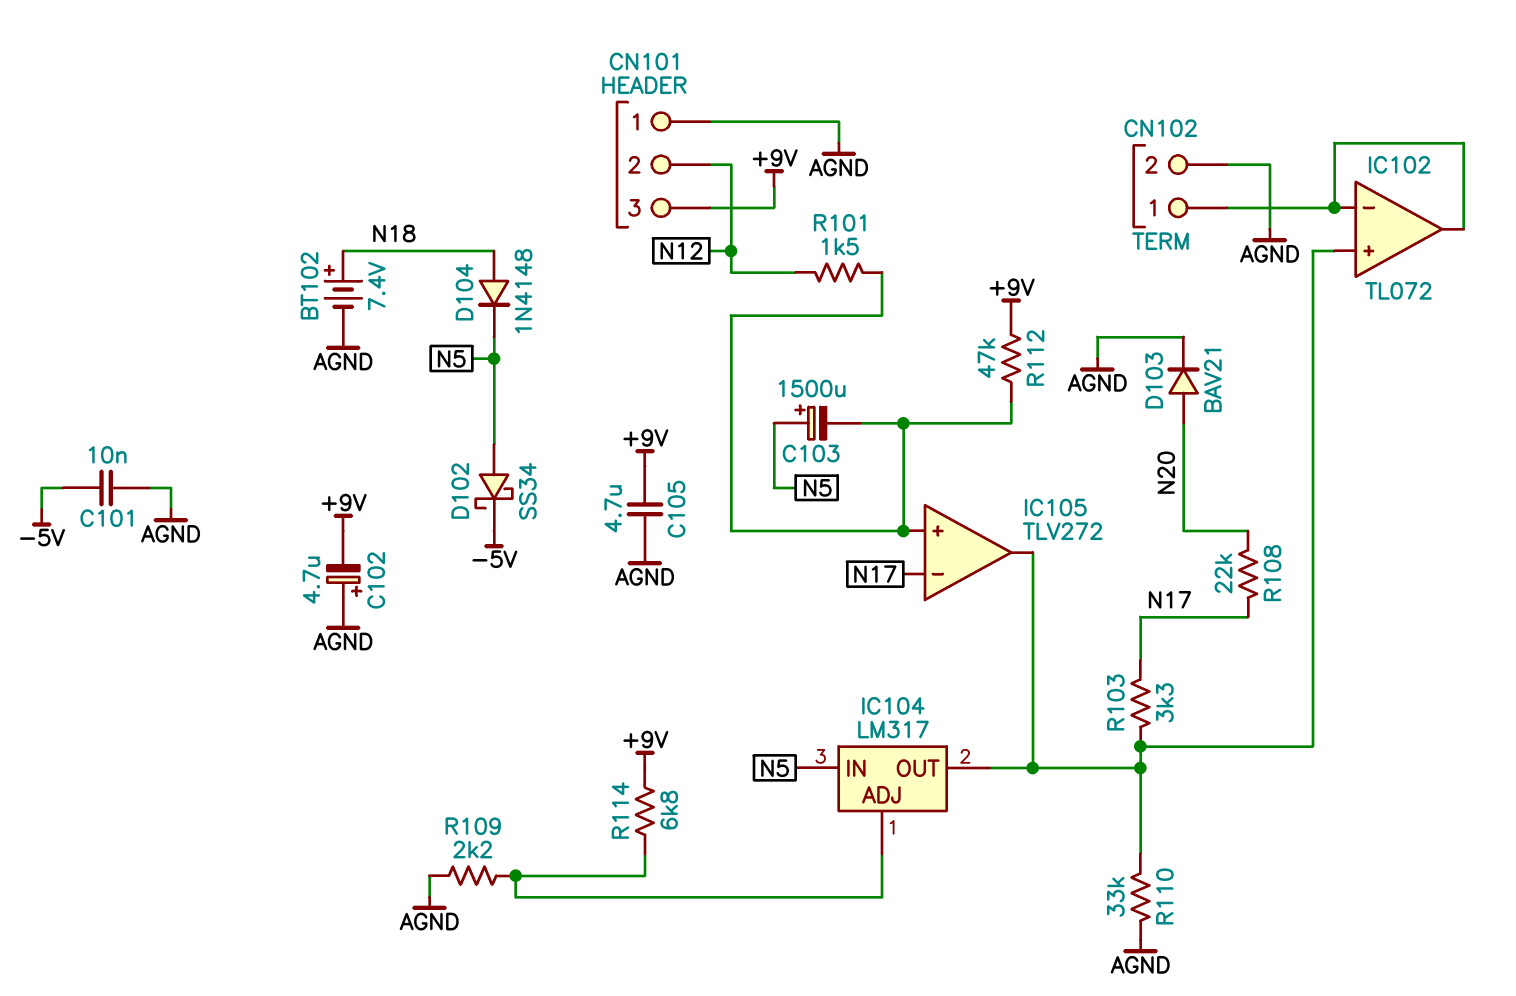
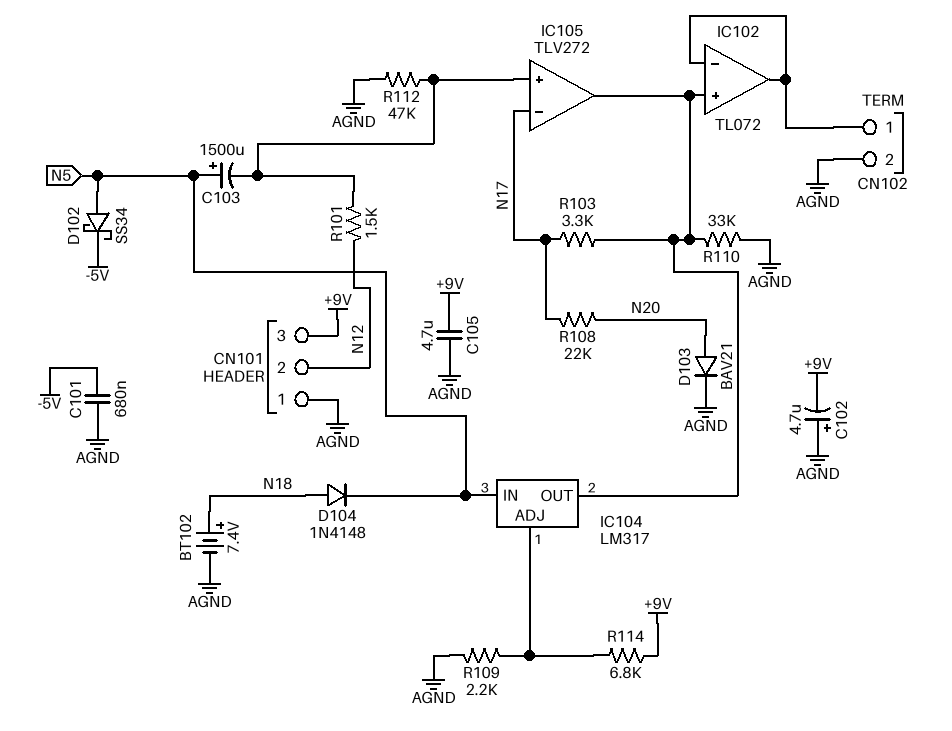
C101: 10nF (-5V, AGND) -> 680nF (-5V, AGND)
R112: 47k (+9V, IC105/in+) -> 47k (AGND, IC105/in+)

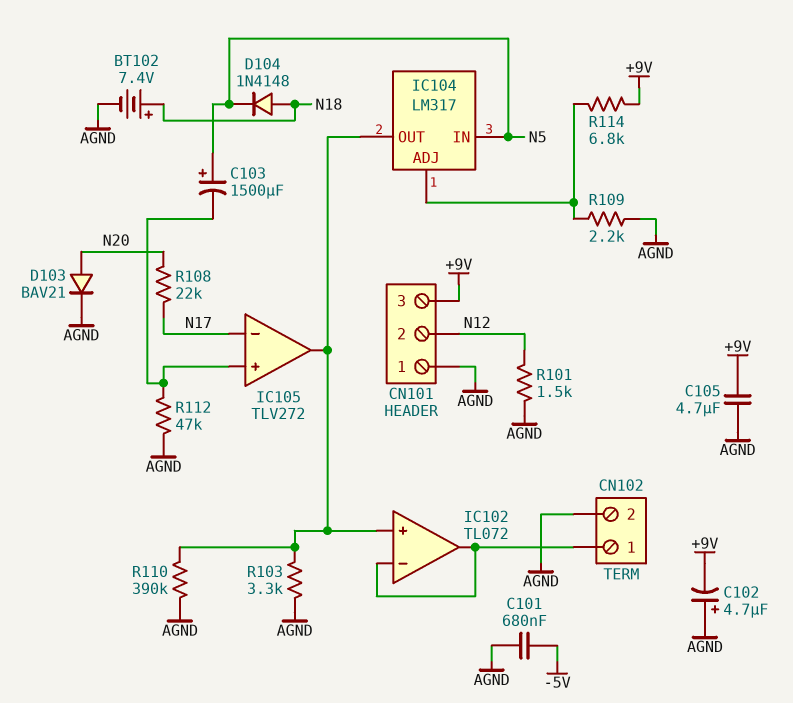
D102: schottky SS34 (A N5, K -5V) -> none
R101: 1.5k (IC105/in+, N12) -> 1.5k (AGND, N12)
R103: 3.3k (IC102/in+, N17) -> 3.3k (AGND, IC102/in+)
R110: 33k (AGND, IC102/in+) -> 390k (AGND, IC102/in+)

